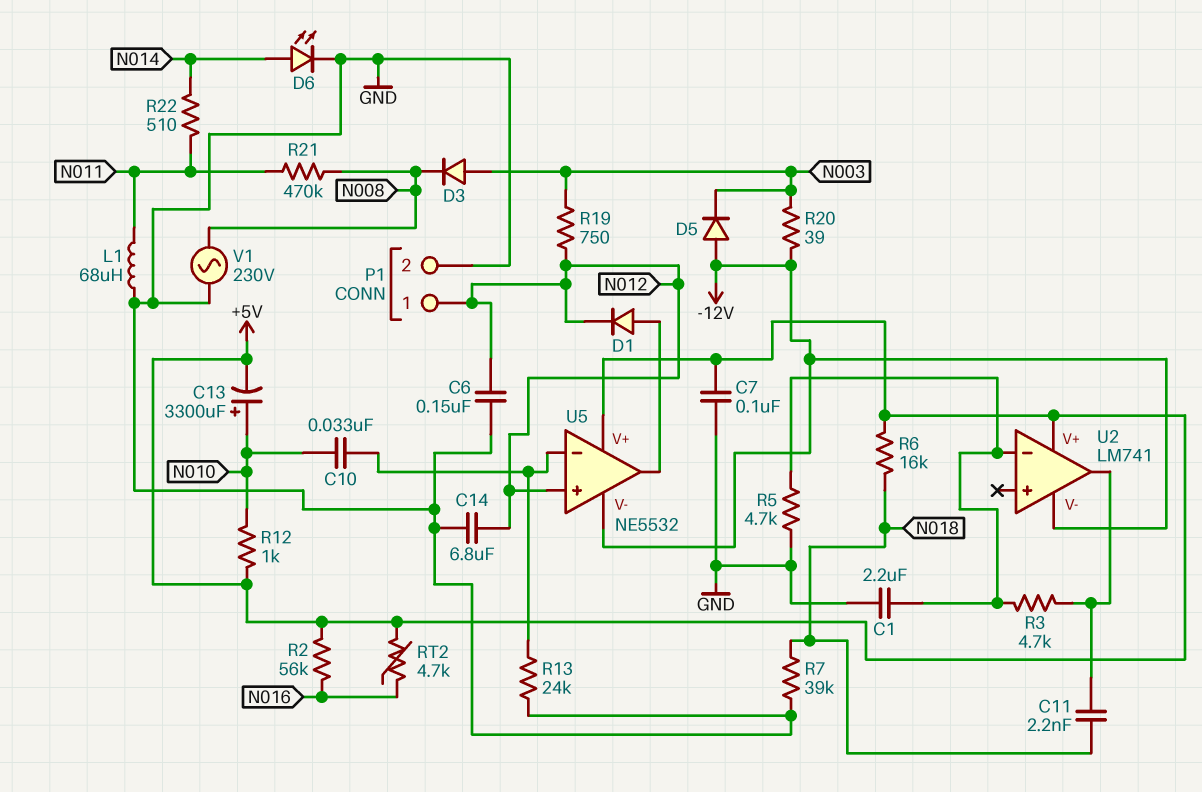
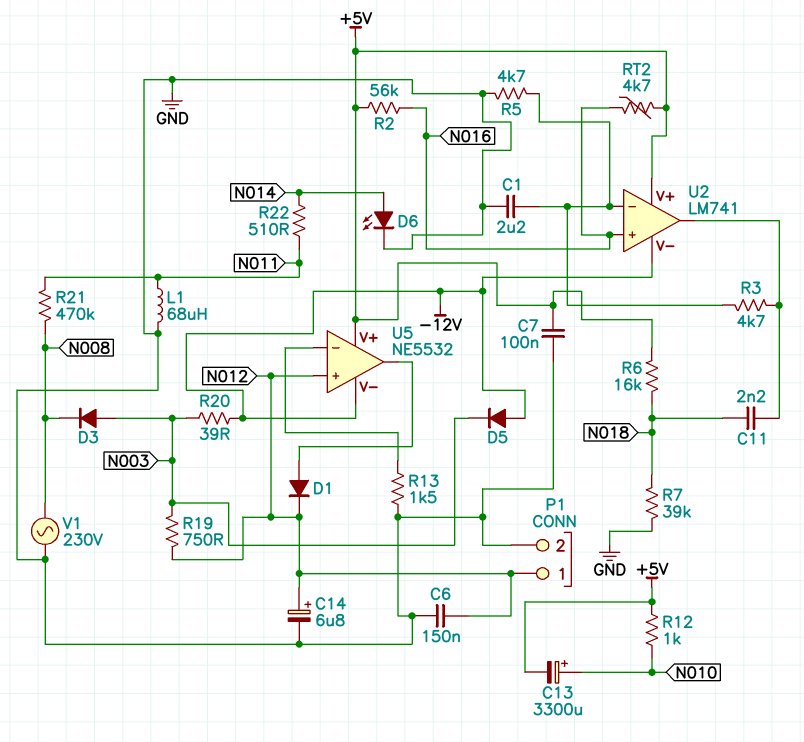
C10: 33nF (N010, U5/in-) -> none
C14: 6.8uF (GND, N012) -> 6.8uF (plus N012, minus GND)
R13: 24k (GND, U5/in-) -> 1.5k (GND, U5/in-)
U2 pin in+: none -> N016

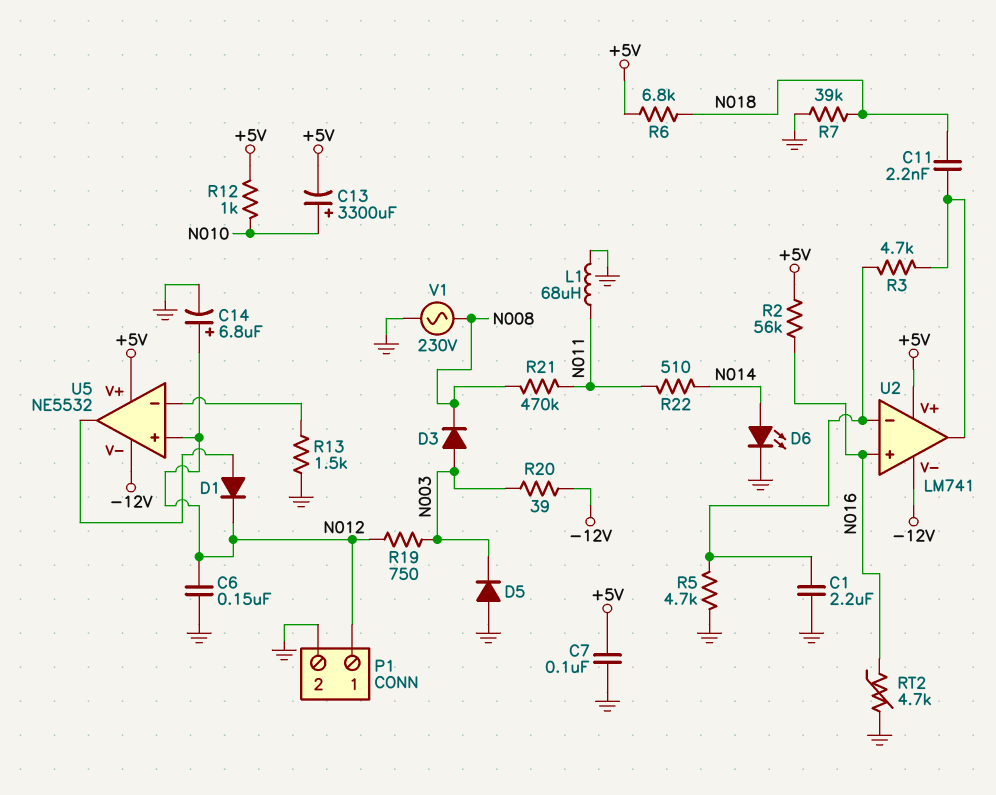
D5: diode (A -12V, K N003) -> diode (A GND, K N003)
R6: 16k (+5V, N018) -> 6.8k (+5V, N018)
RT2: 4.7k (+5V, N016) -> 4.7k (GND, N016)

